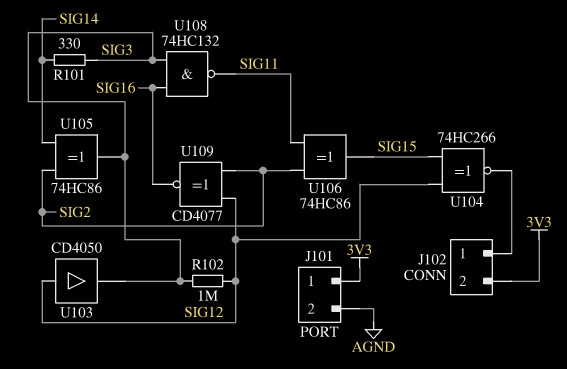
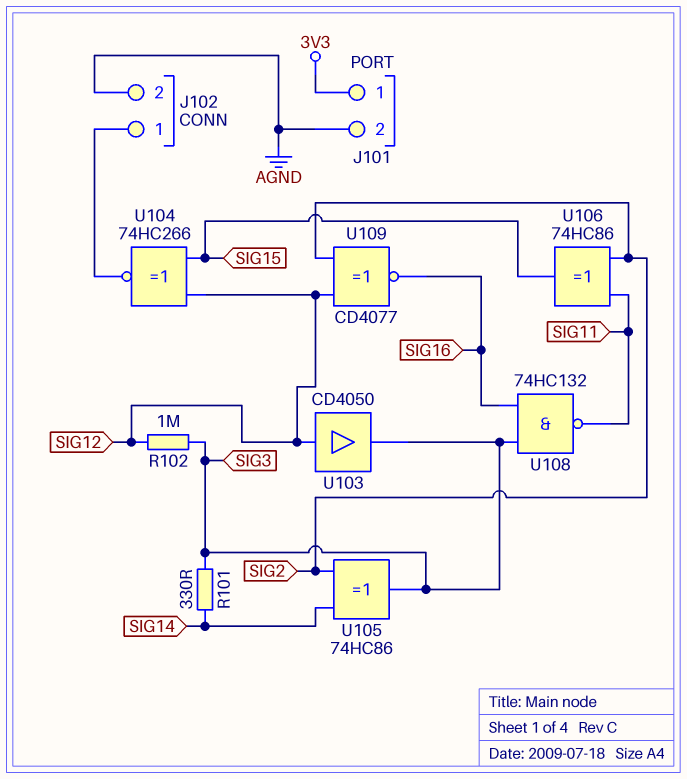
J102 pin 2: 3V3 -> AGND

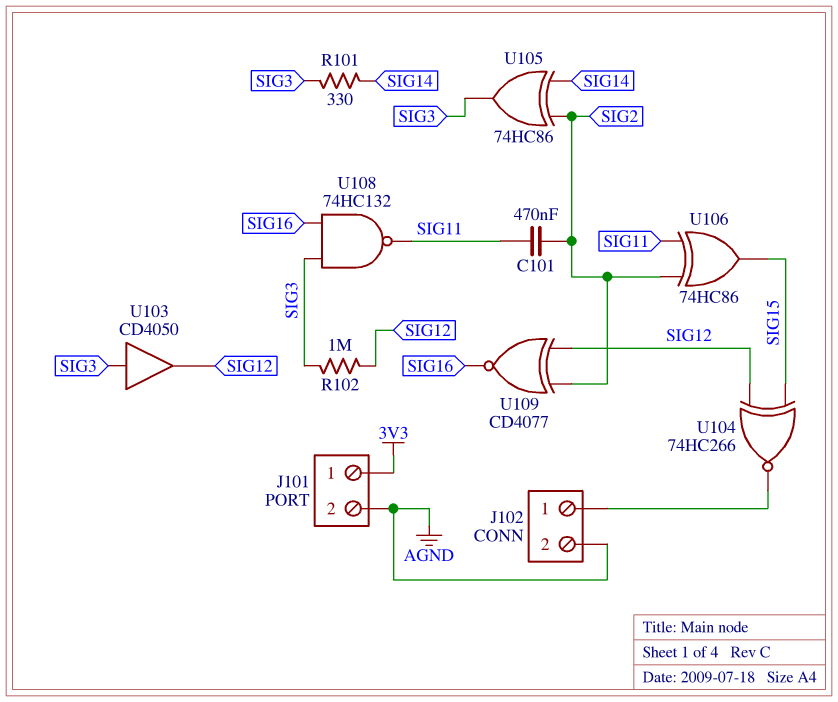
C101: none -> 470nF (SIG2, SIG11)
U103: buffer CD4050 (in SIG12, out SIG3) -> buffer CD4050 (in SIG3, out SIG12)

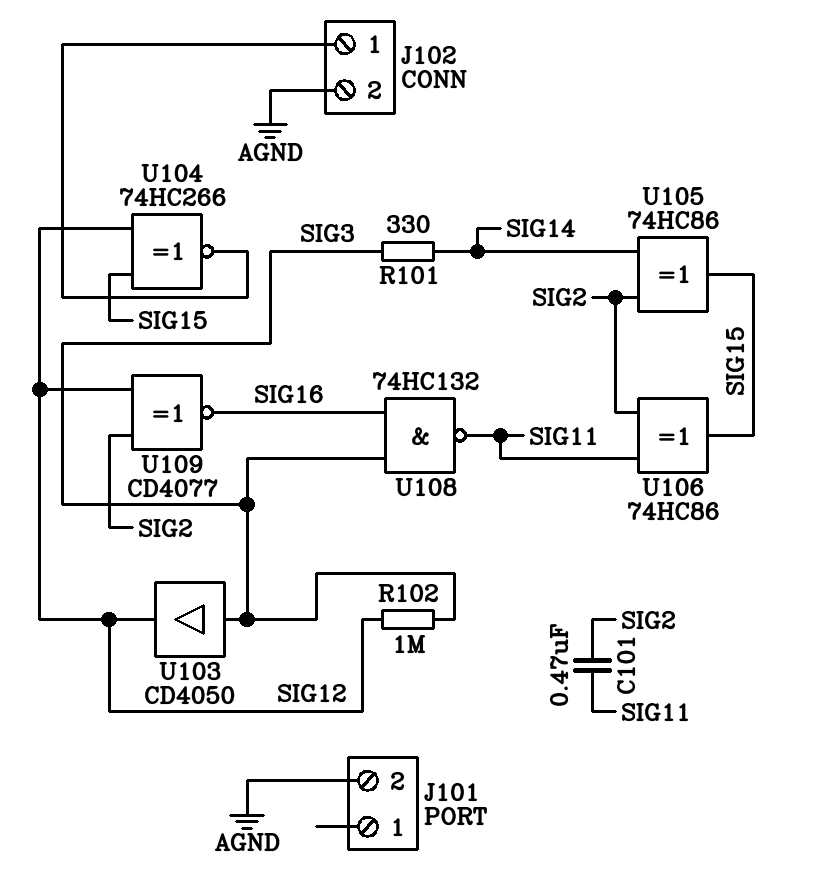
J101 pin 1: 3V3 -> none
U105: XOR 74HC86 (in SIG2, in SIG14, out SIG3) -> XOR 74HC86 (in SIG2, in SIG14, out SIG15)

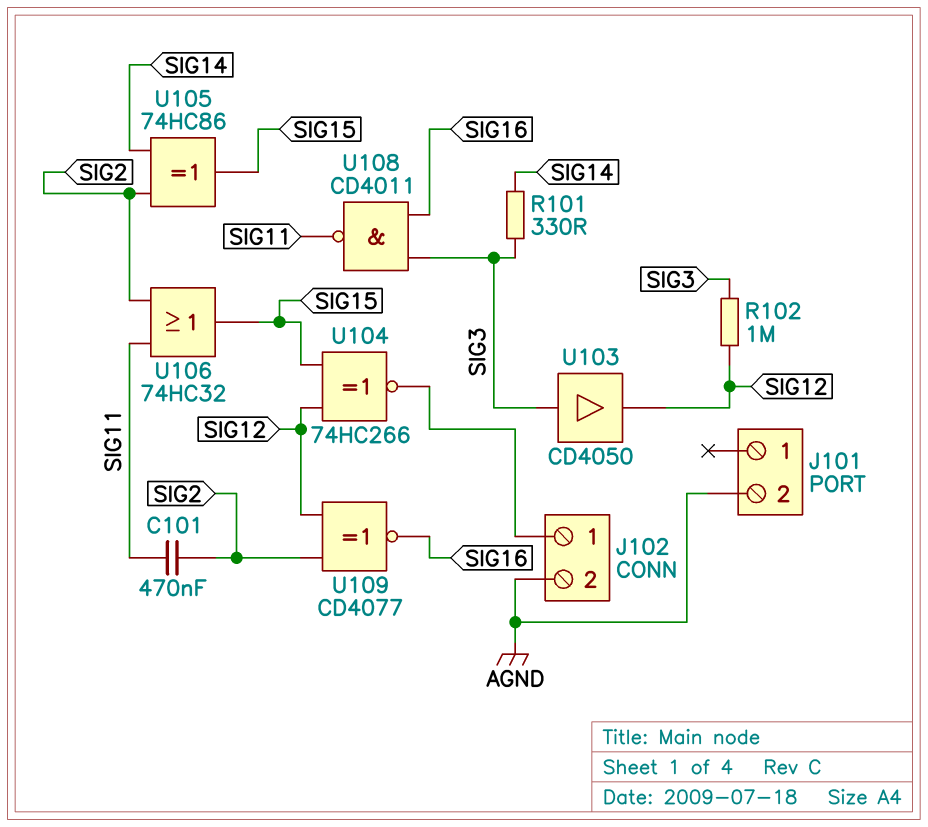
U106: XOR 74HC86 (in SIG2, in SIG11, out SIG15) -> OR 74HC32 (in SIG2, in SIG11, out SIG15)
U108: NAND 74HC132 (in SIG3, in SIG16, out SIG11) -> NAND CD4011 (in SIG3, in SIG16, out SIG11)

